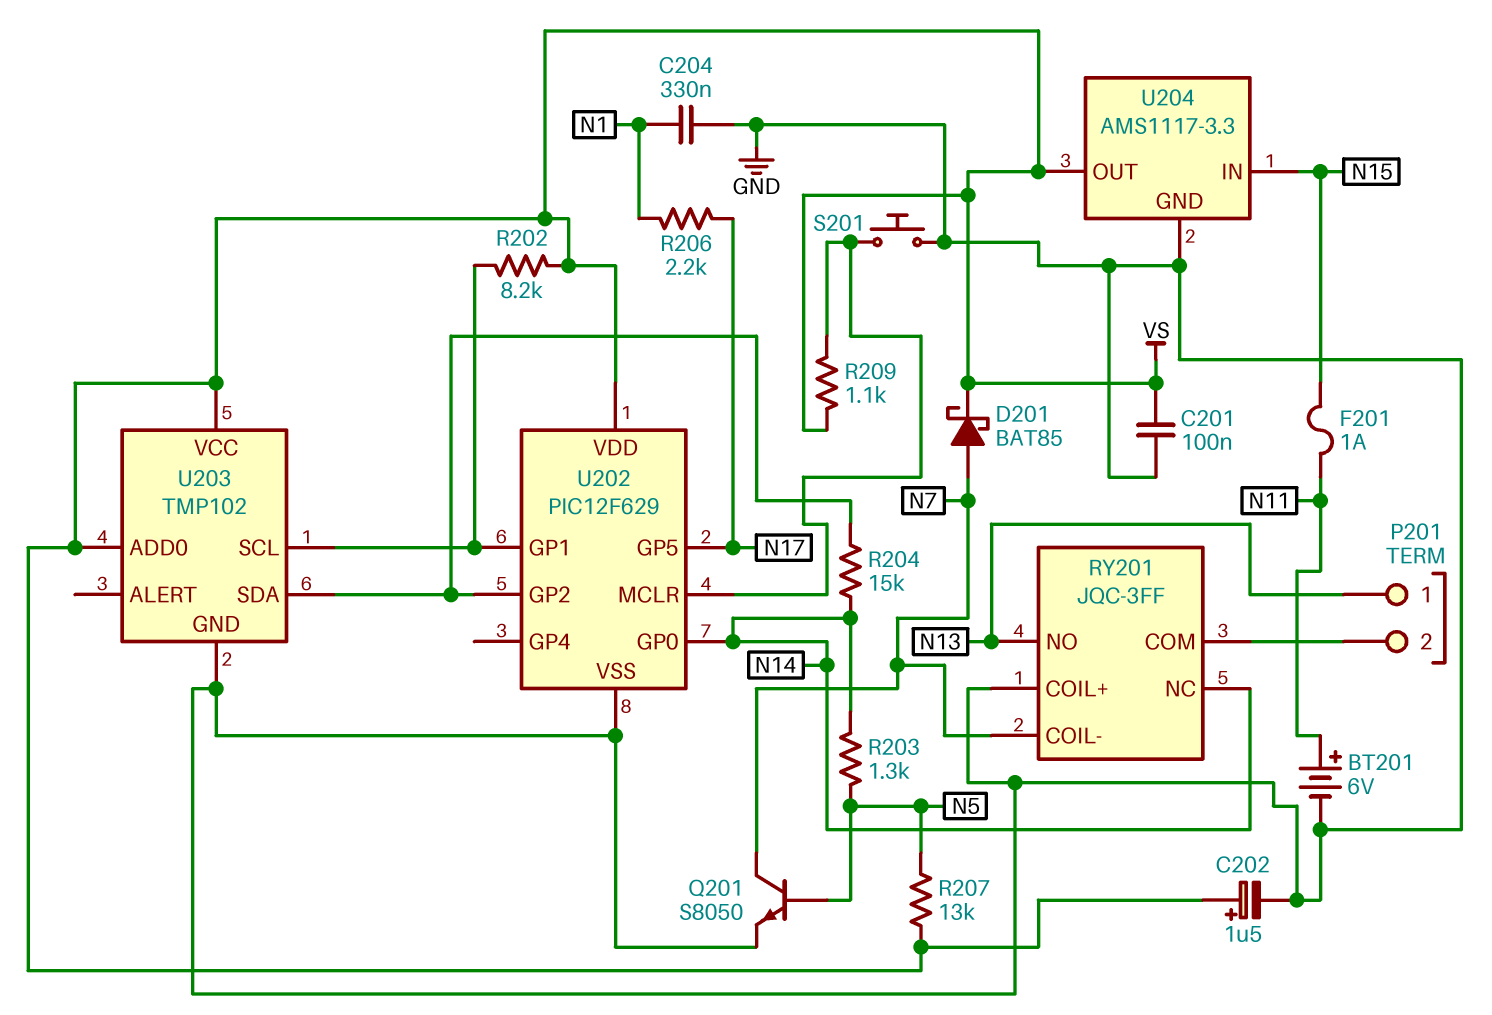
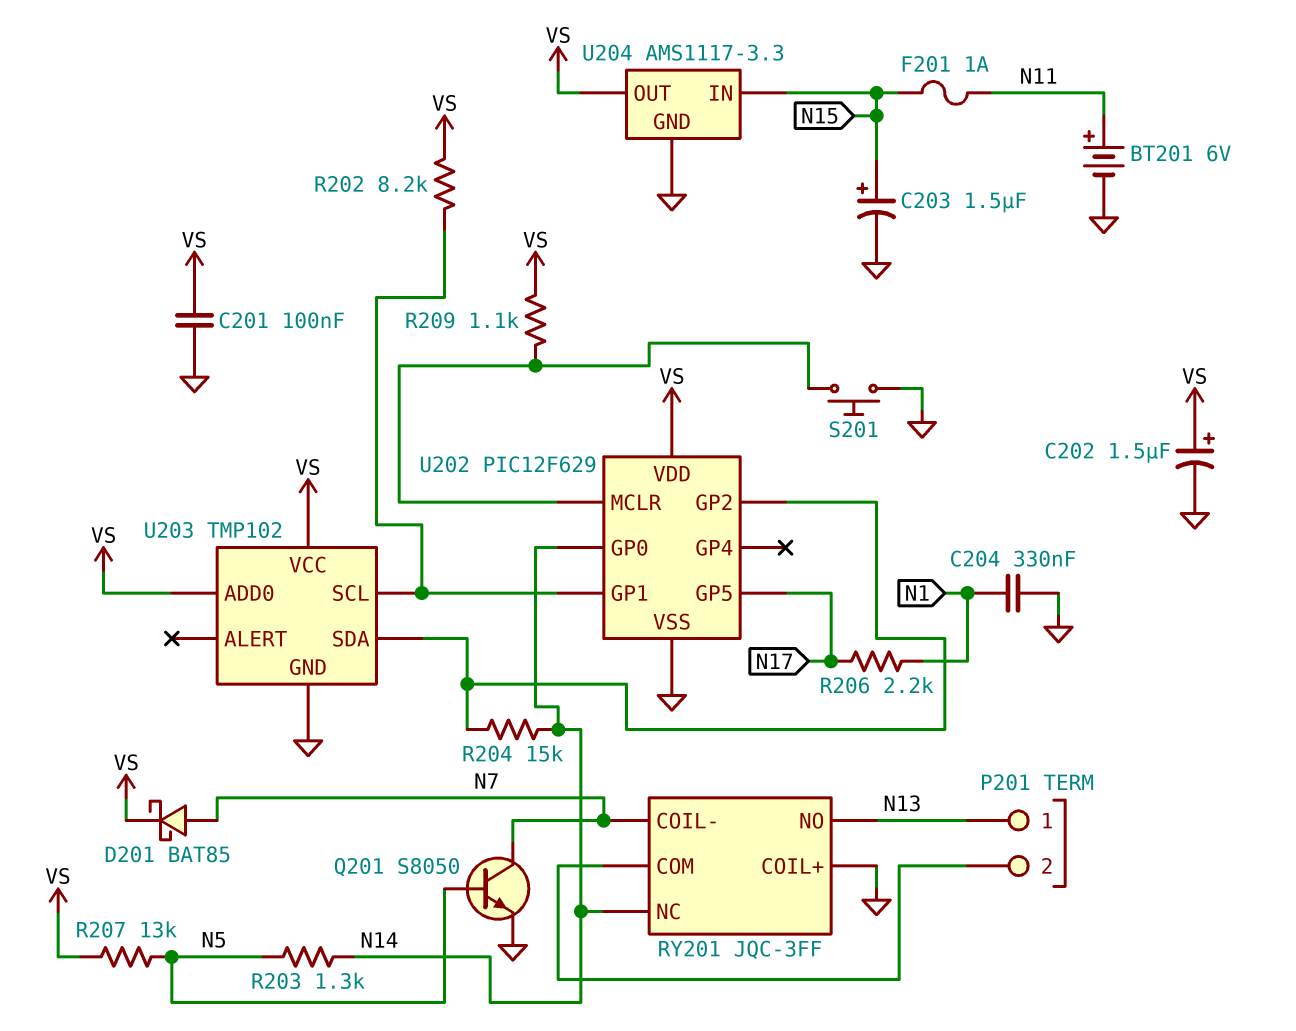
C203: none -> 1.5uF (plus N15, minus GND)

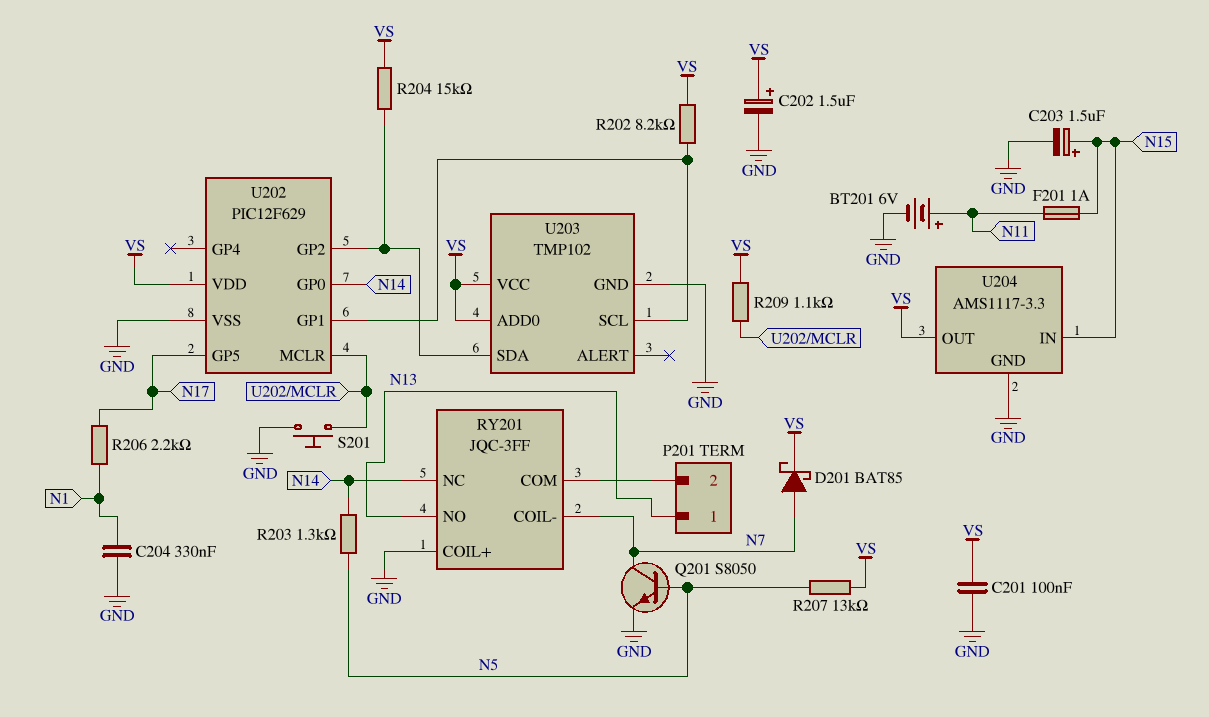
R204: 15k (N14, U202/GP2) -> 15k (U202/GP2, VS)

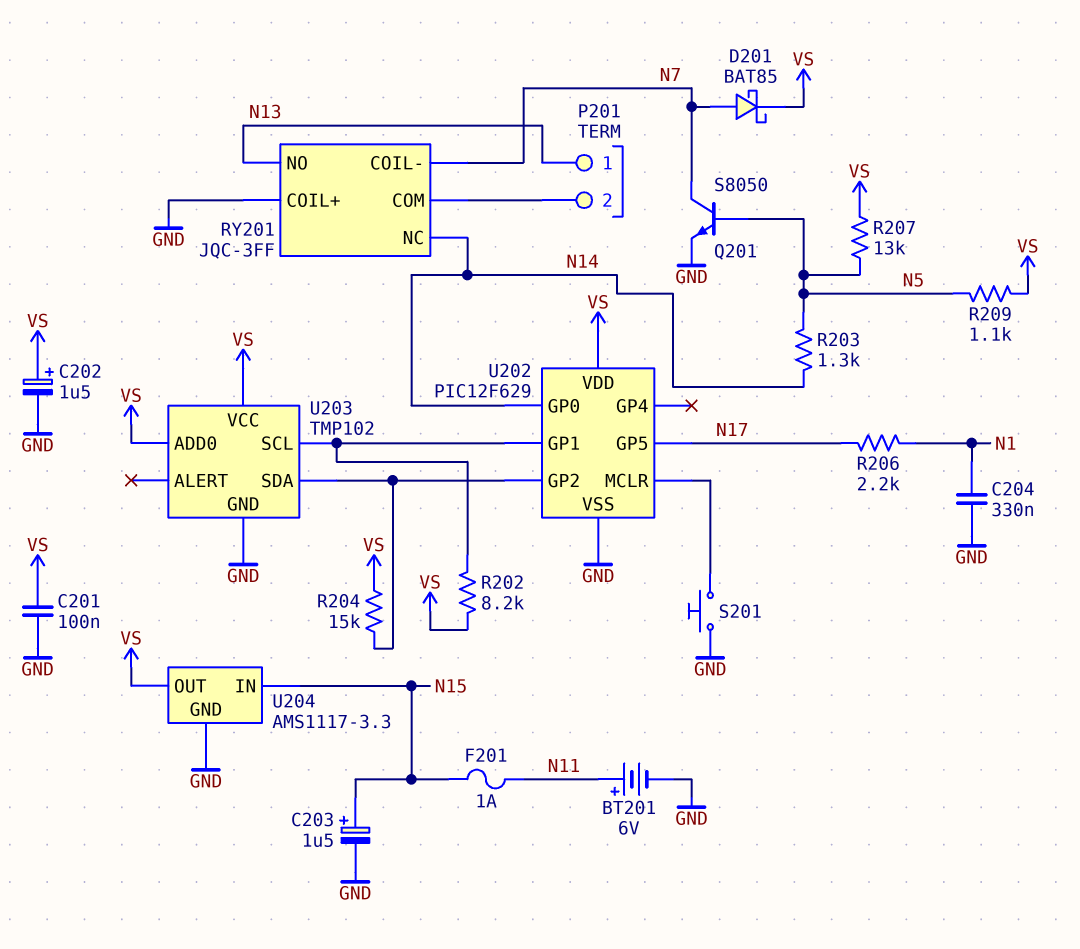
R209: 1.1k (U202/MCLR, VS) -> 1.1k (N5, VS)

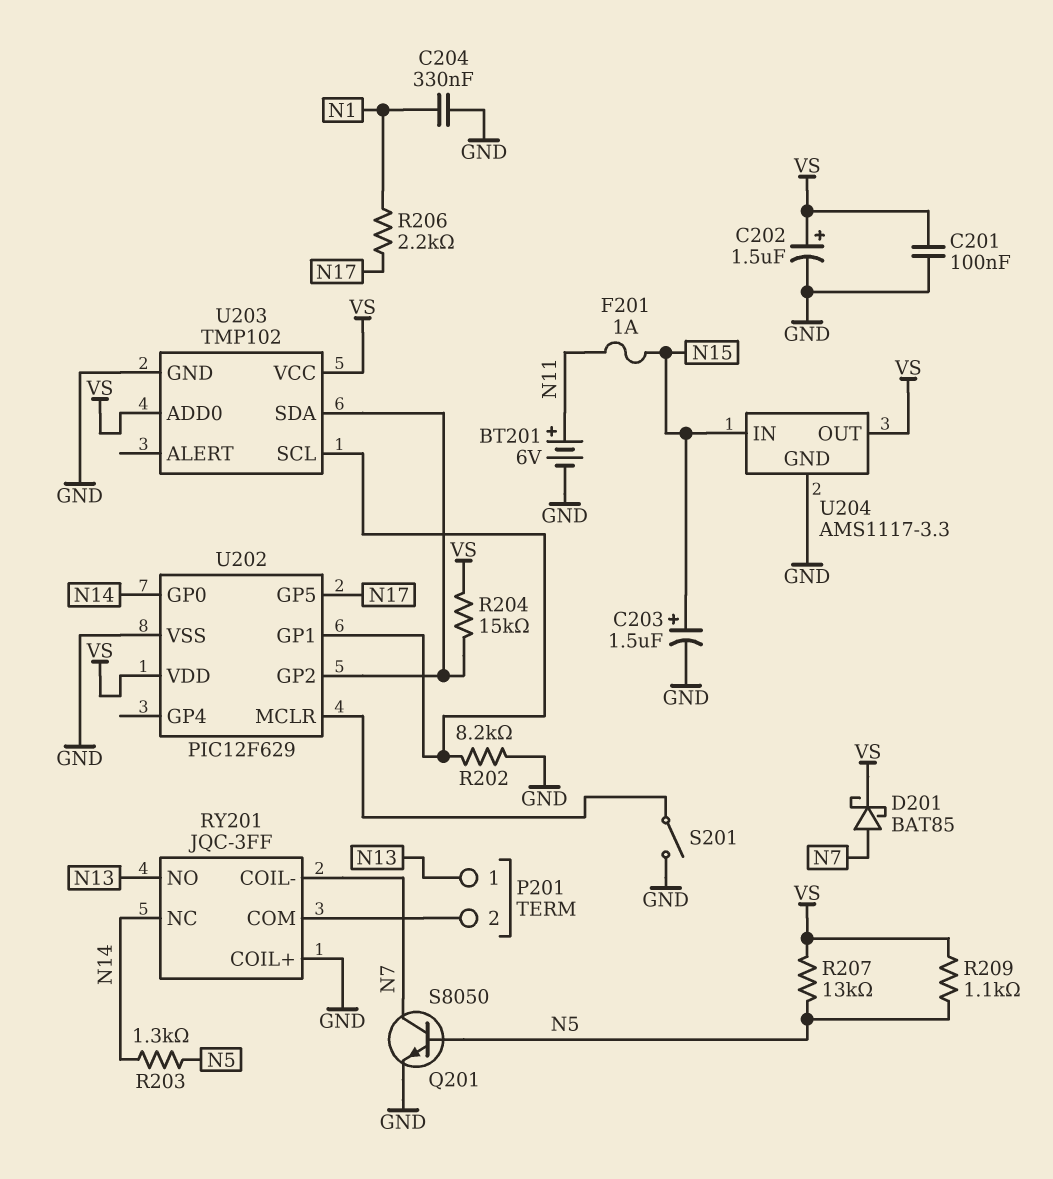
R202: 8.2k (U202/GP1, VS) -> 8.2k (GND, U202/GP1)
S201: button (GND, U202/MCLR) -> switch (GND, U202/MCLR)

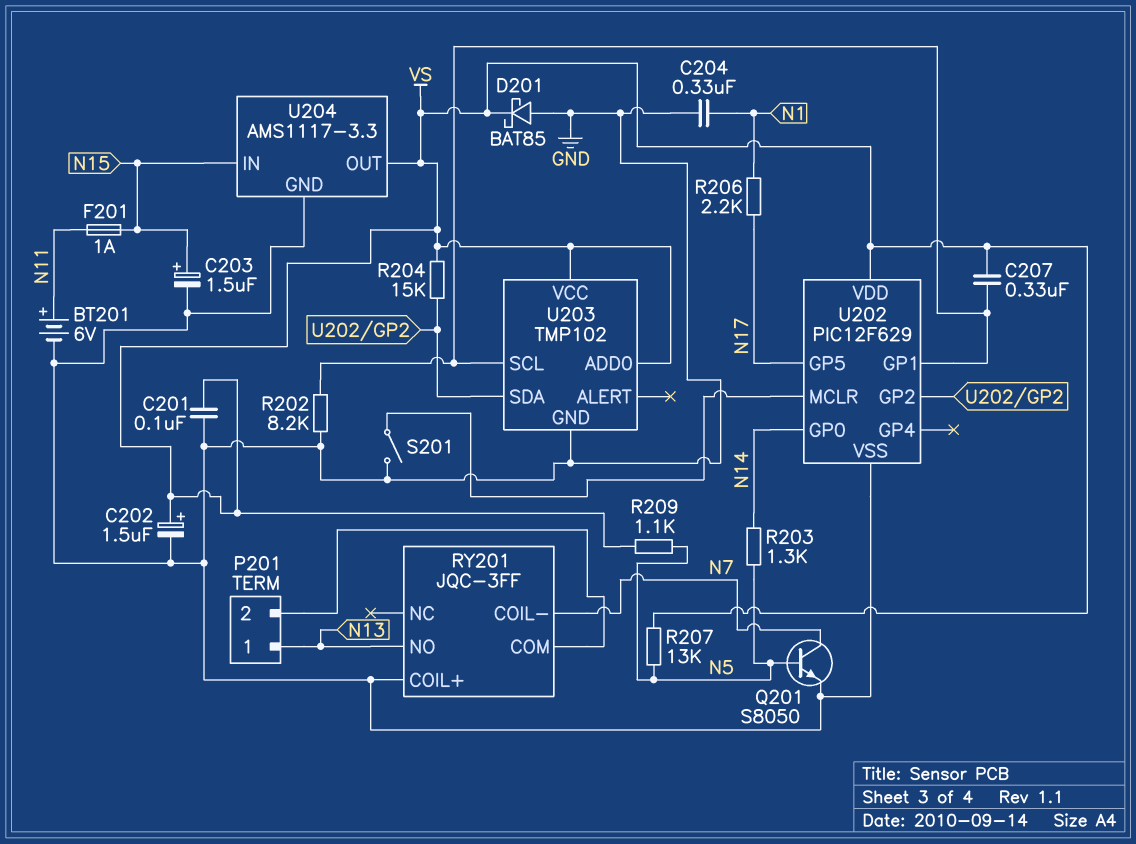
C207: none -> 330nF (U202/GP1, VS)
D201: schottky BAT85 (A N7, K VS) -> schottky BAT85 (A GND, K VS)
RY201 pin NC: N14 -> none

